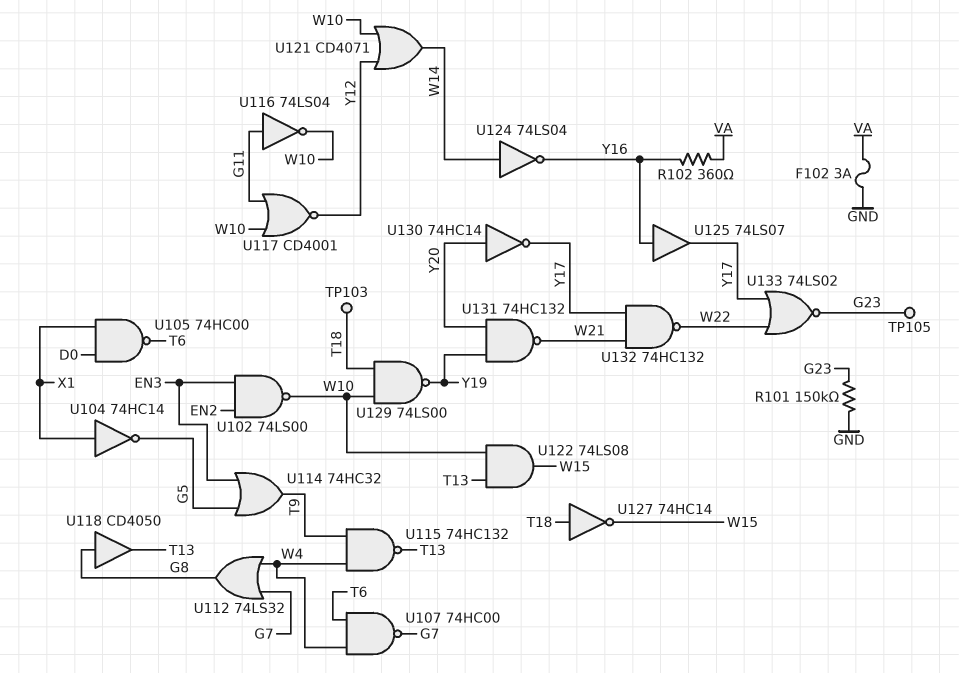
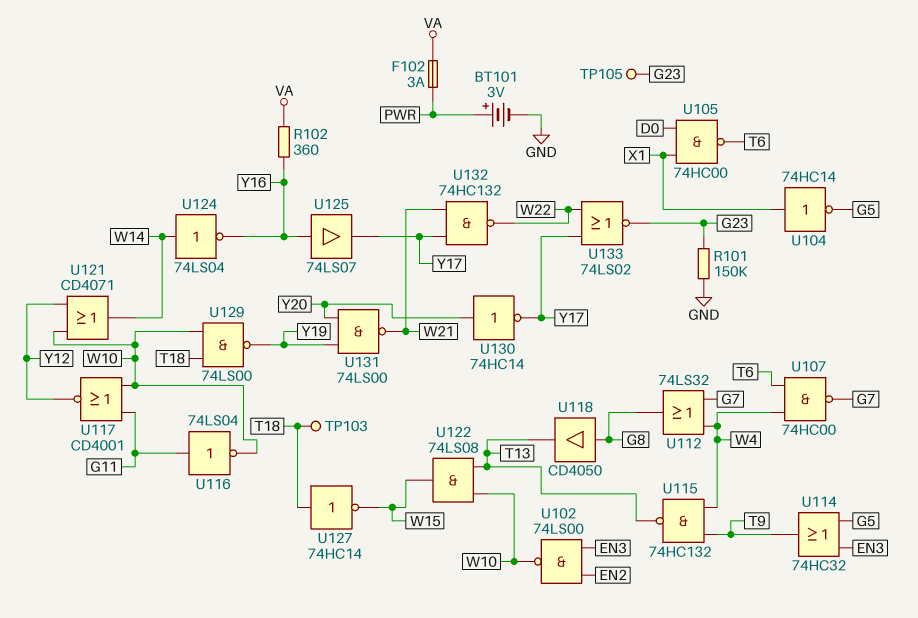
BT101: none -> 3V (plus PWR, minus GND)
F102: 3A (GND, VA) -> 3A (PWR, VA)
U131: NAND 74HC132 (in Y19, in Y20, out W21) -> NAND 74LS00 (in Y19, in Y20, out W21)

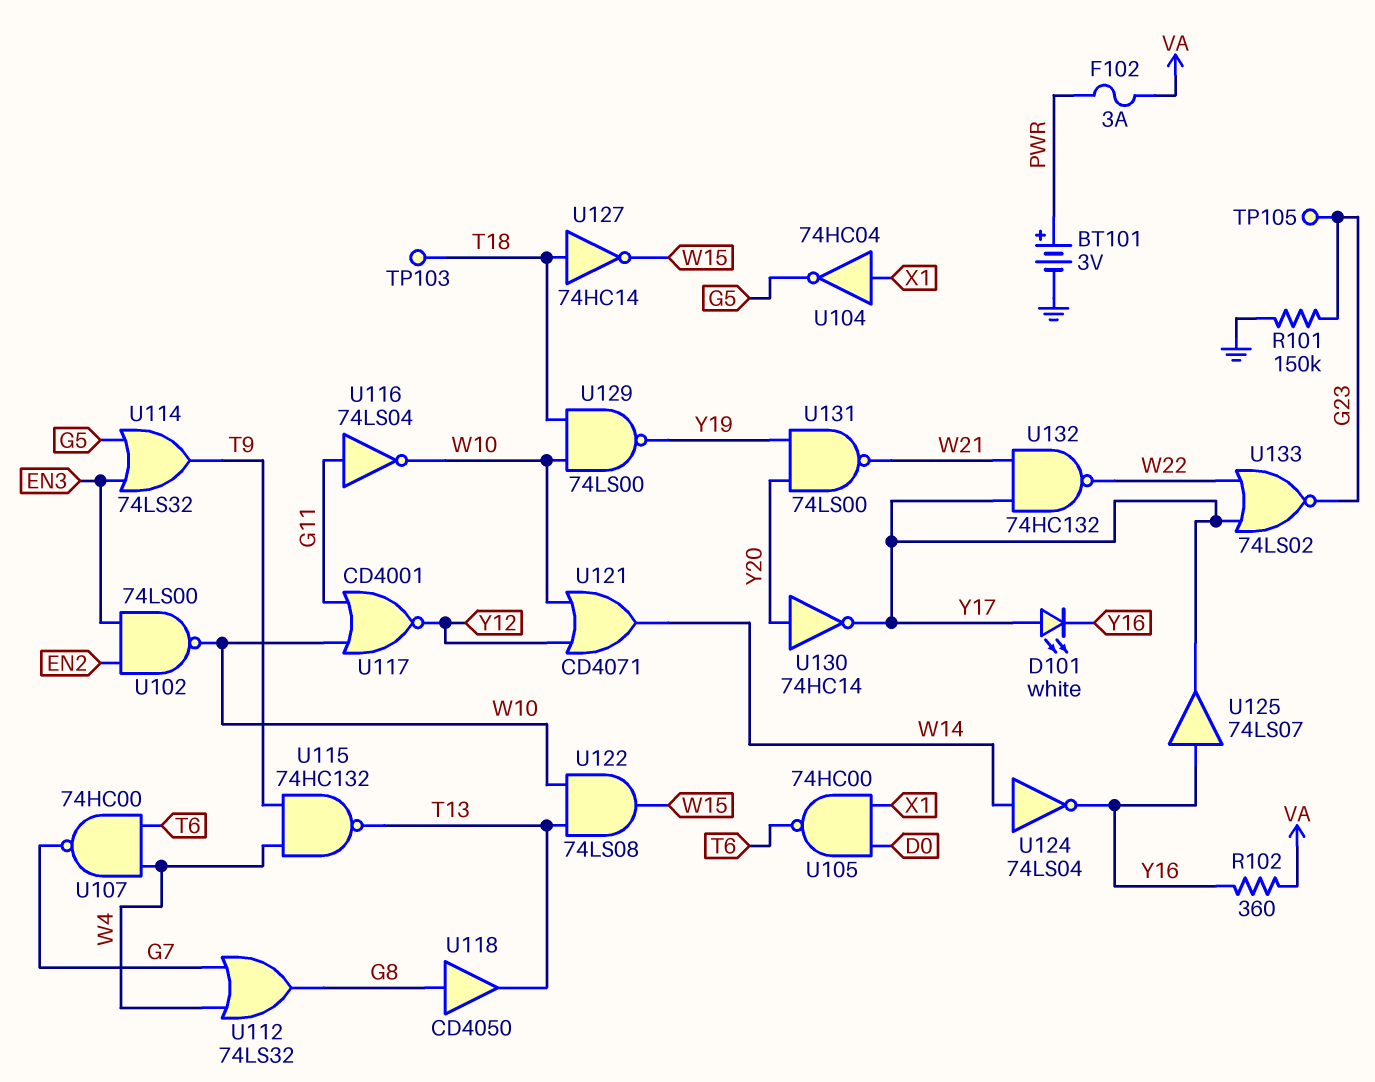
D101: none -> LED white (A Y17, K Y16)
U104: NOT 74HC14 (in X1, out G5) -> NOT 74HC04 (in X1, out G5)
U114: OR 74HC32 (in EN3, in G5, out T9) -> OR 74LS32 (in EN3, in G5, out T9)

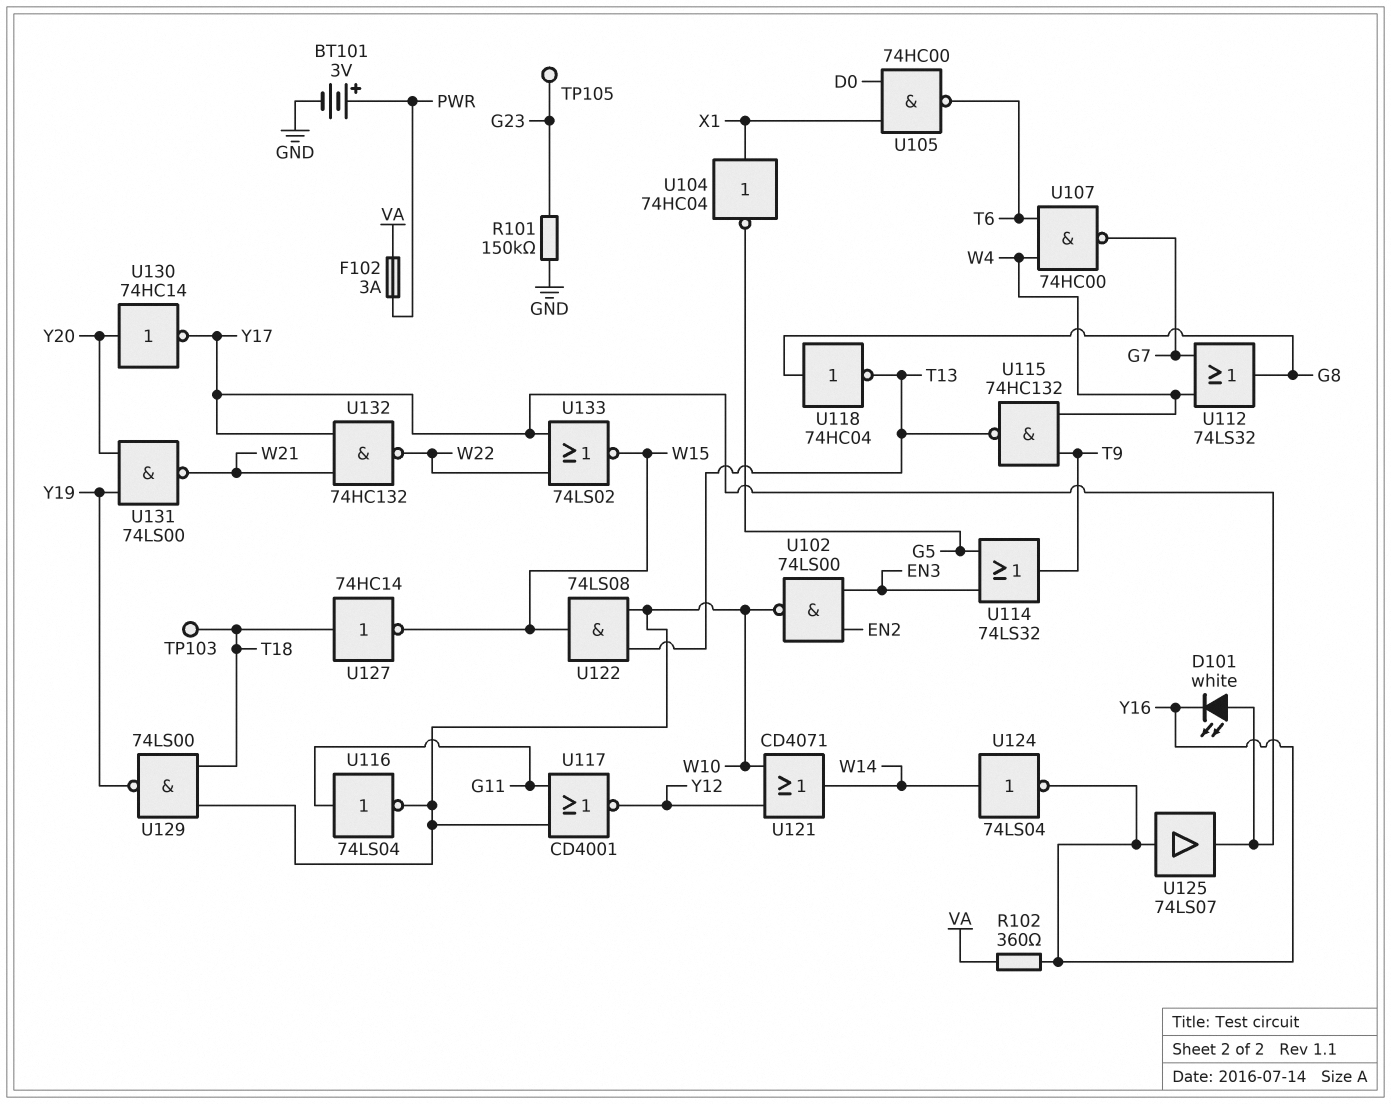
U118: buffer CD4050 (in G8, out T13) -> NOT 74HC04 (in G8, out T13)
U133: NOR 74LS02 (in W22, in Y17, out G23) -> NOR 74LS02 (in W22, in Y17, out W15)

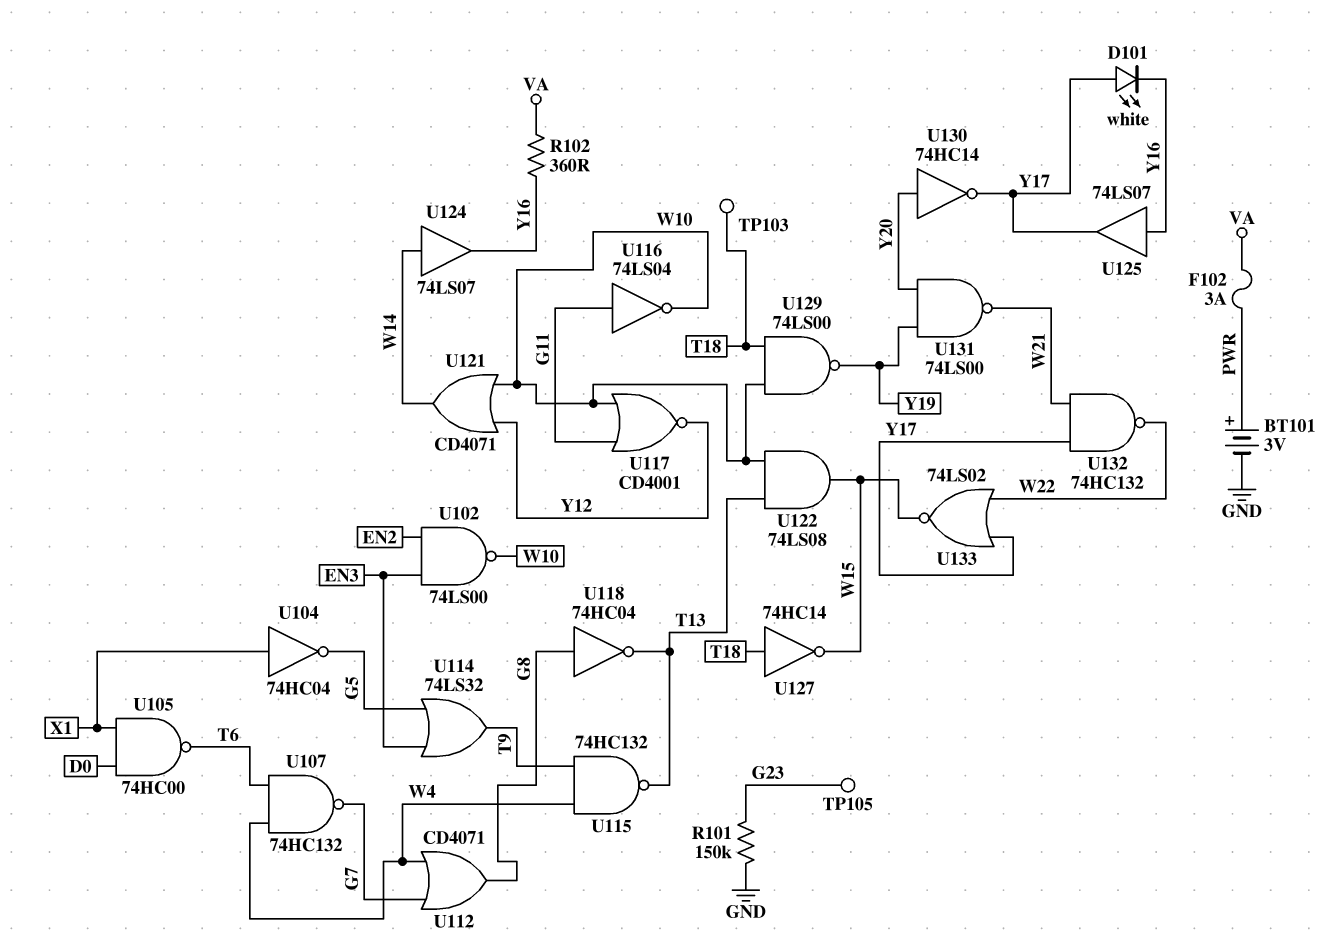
U107: NAND 74HC00 (in T6, in W4, out G7) -> NAND 74HC132 (in T6, in W4, out G7)
U112: OR 74LS32 (in G7, in W4, out G8) -> OR CD4071 (in G7, in W4, out G8)
U124: NOT 74LS04 (in W14, out Y16) -> buffer 74LS07 (in W14, out Y16)

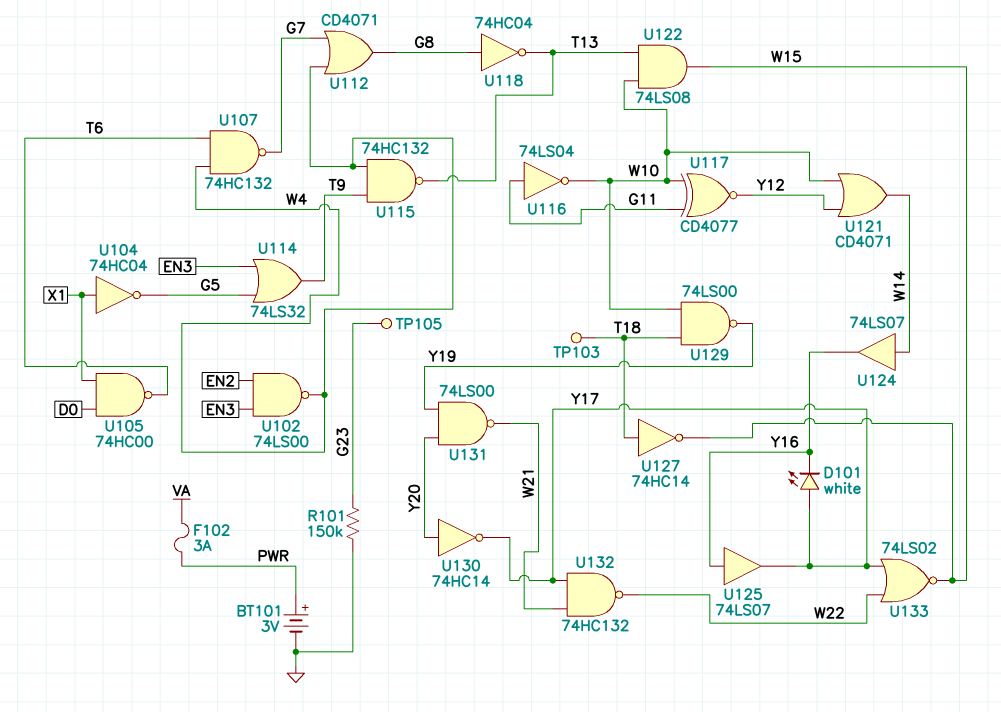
R102: 360 (VA, Y16) -> none
U102: NAND 74LS00 (in EN2, in EN3, out W10) -> NAND 74LS00 (in EN2, in EN3, out W4)
U117: NOR CD4001 (in G11, in W10, out Y12) -> XNOR CD4077 (in G11, in W10, out Y12)

